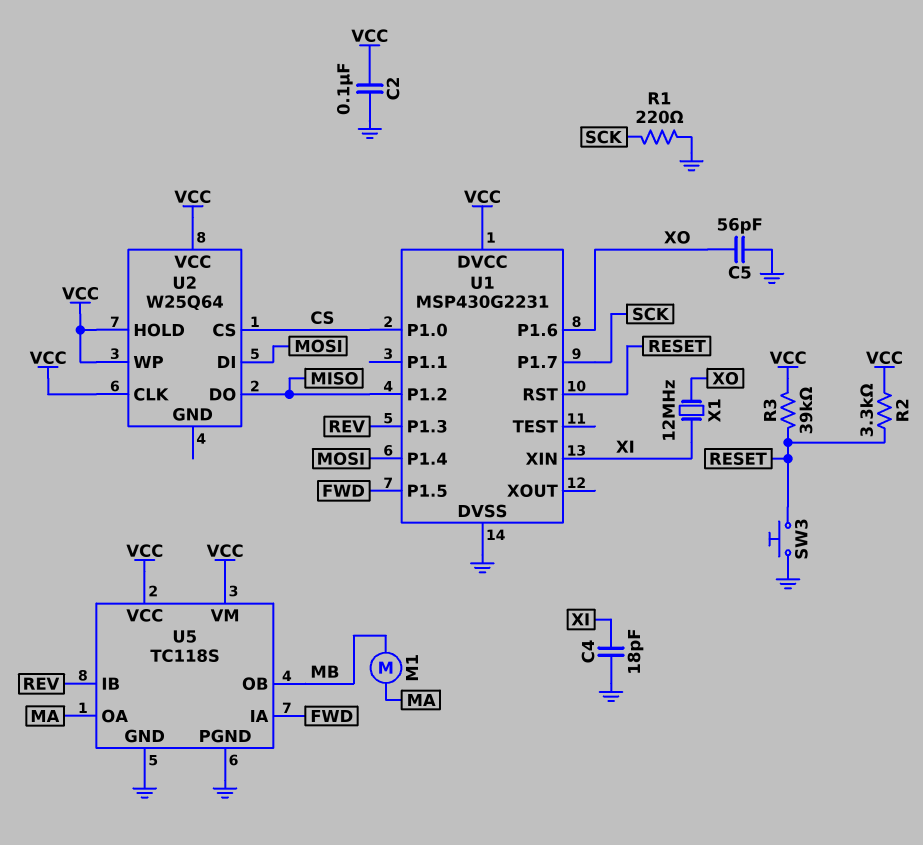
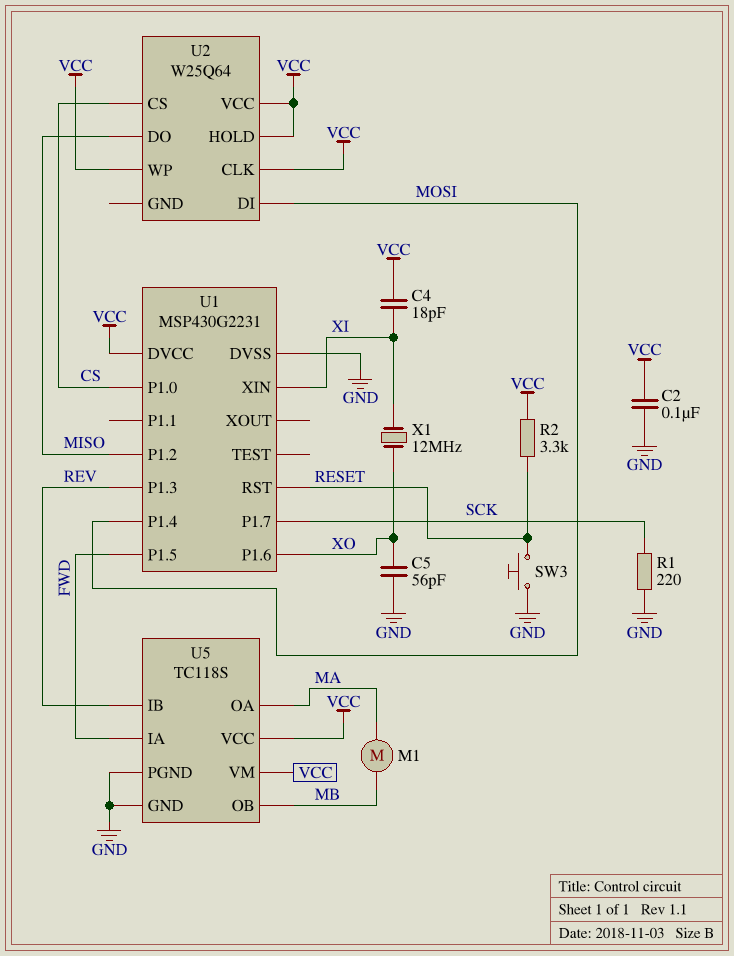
C4: 18pF (GND, XI) -> 18pF (VCC, XI)
R3: 39k (RESET, VCC) -> none

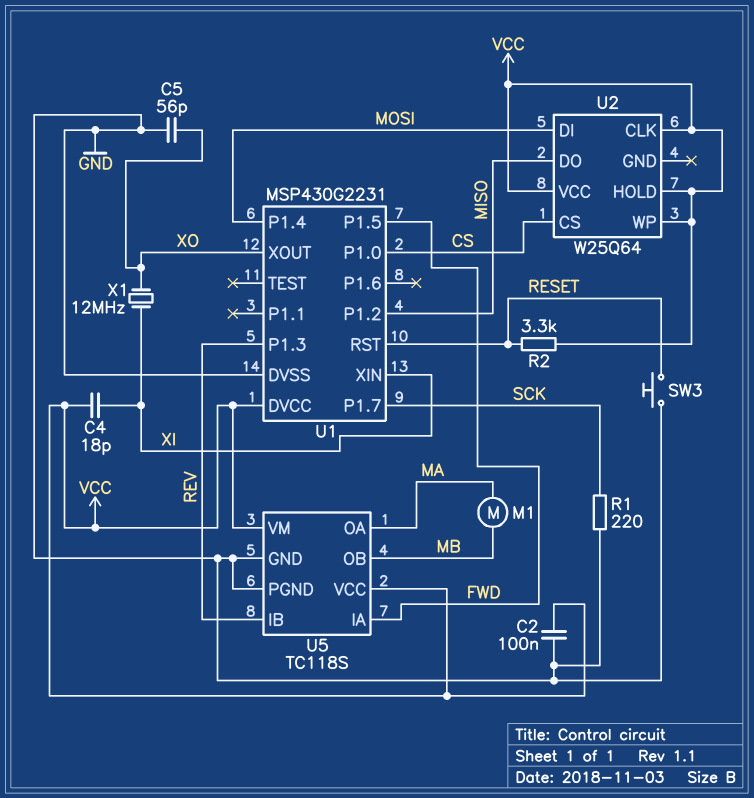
U1 pin P1.6: XO -> none
U1 pin XOUT: none -> XO

